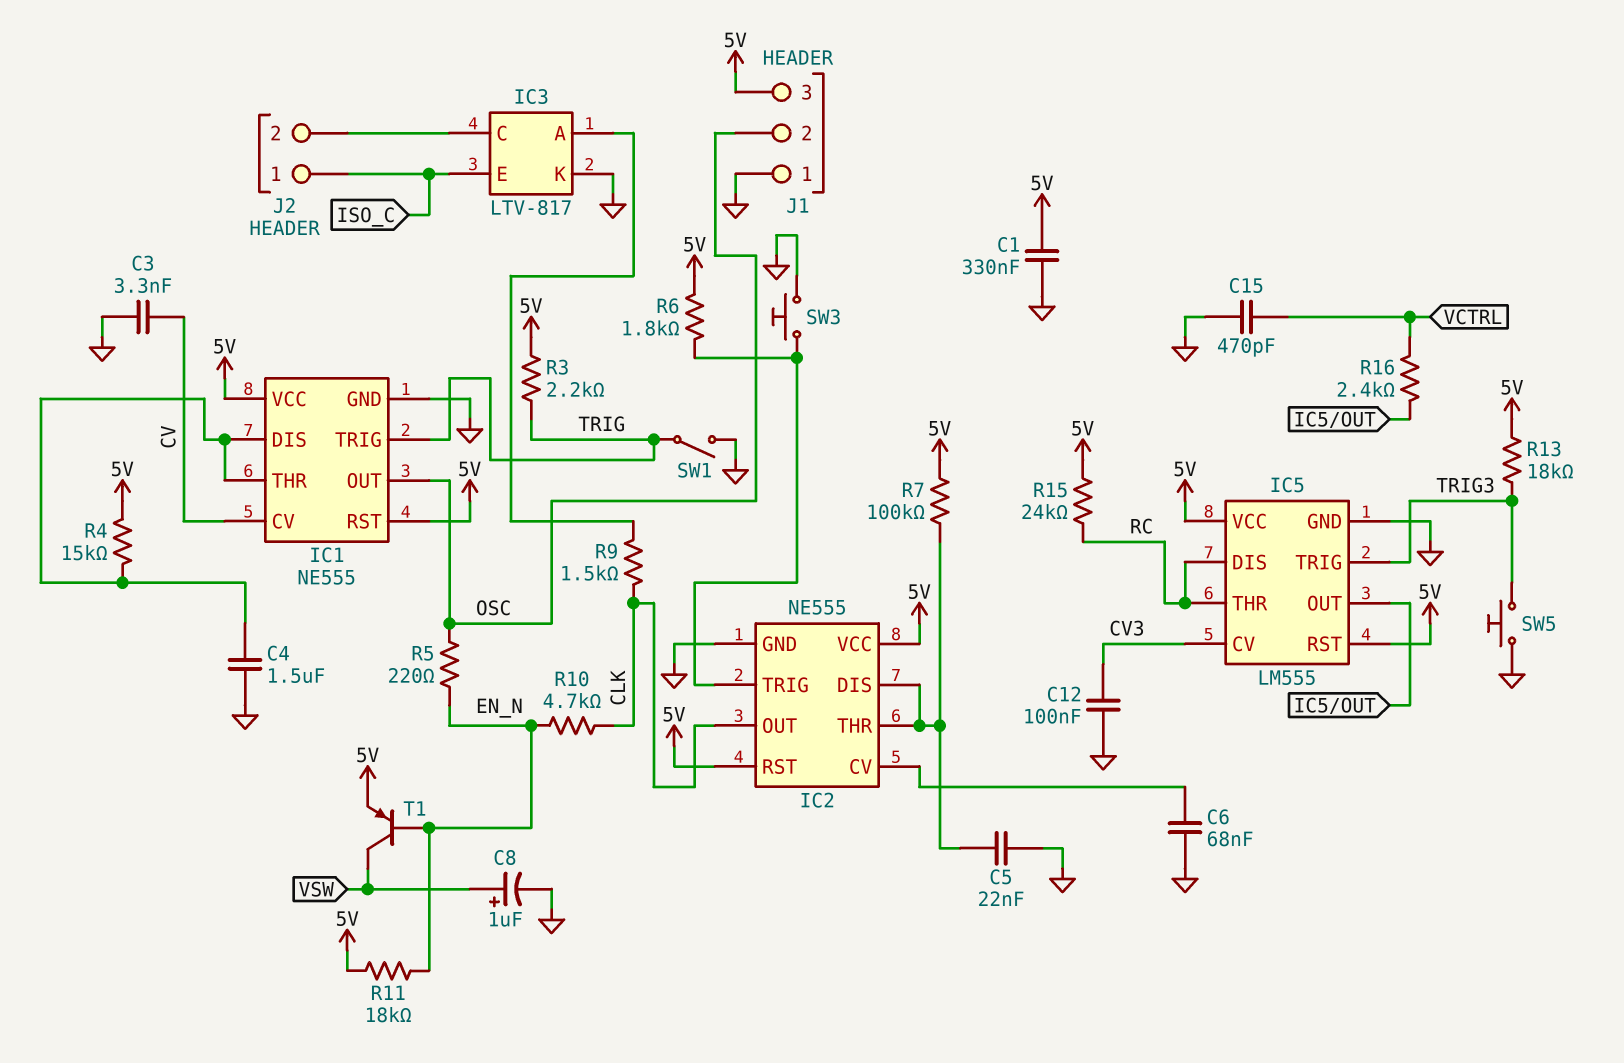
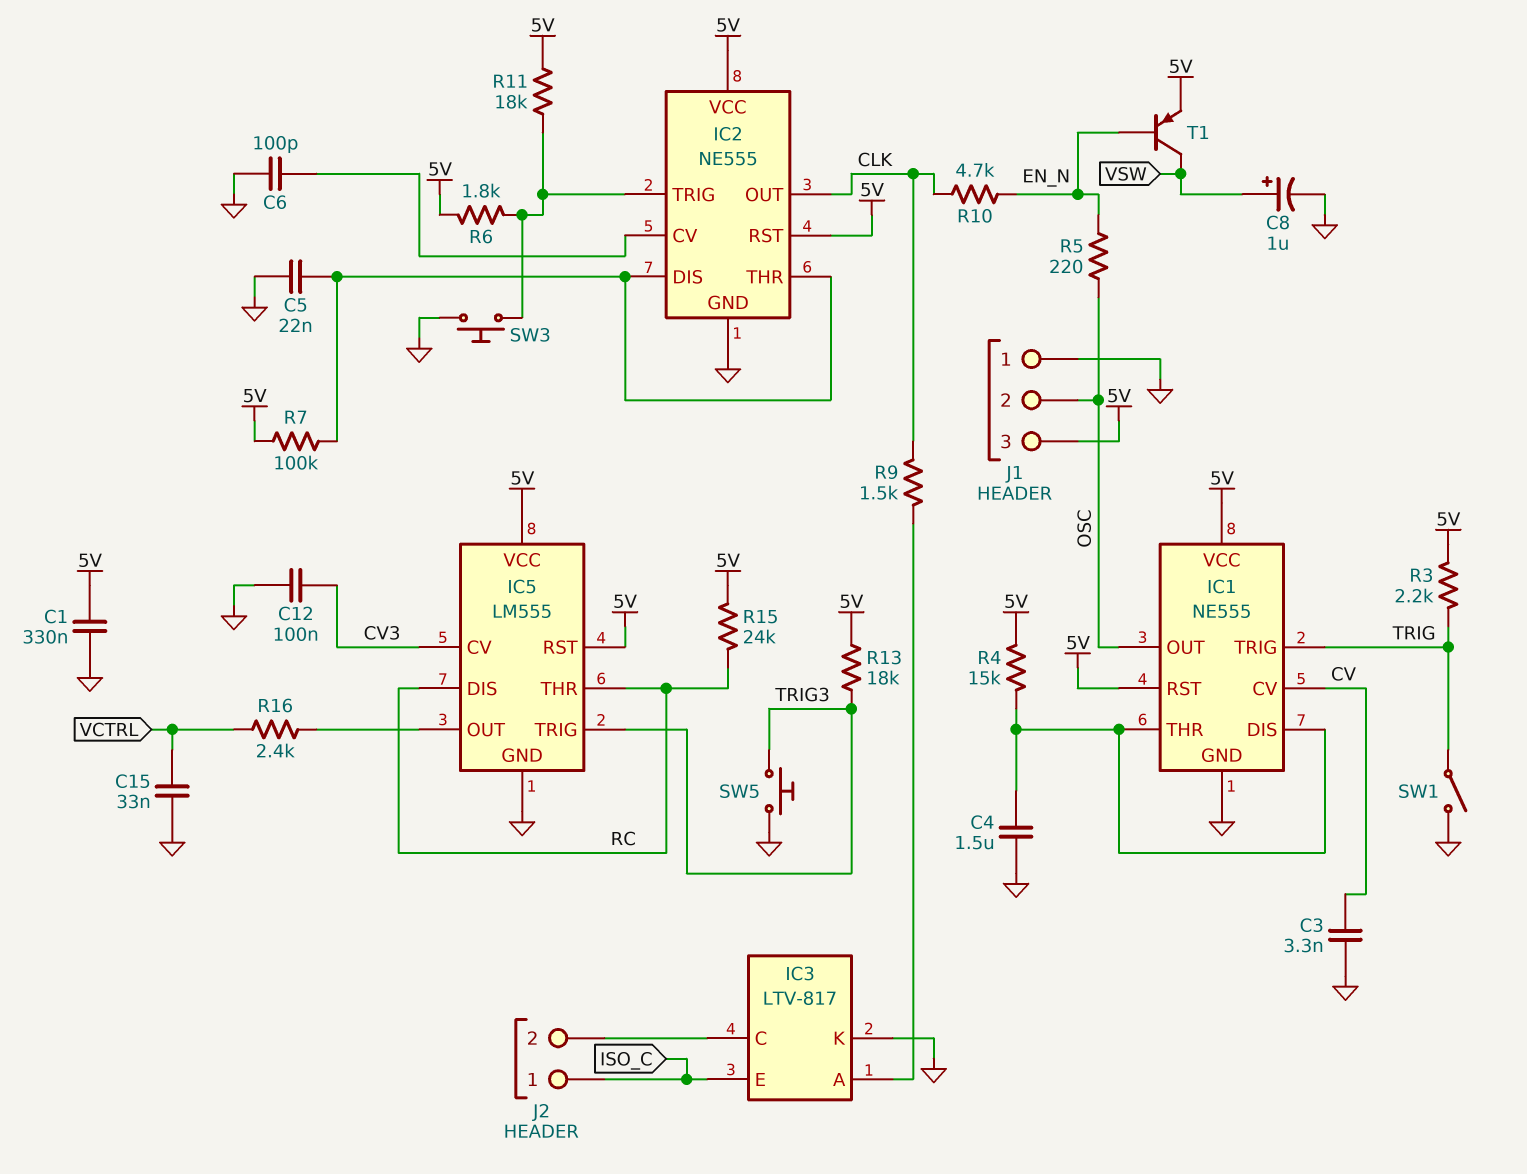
C6: 68nF (GND, IC2/CV) -> 100pF (GND, IC2/CV)
C15: 470pF (GND, VCTRL) -> 33nF (GND, VCTRL)
R11: 18k (5V, EN_N) -> 18k (5V, IC2/TRIG)

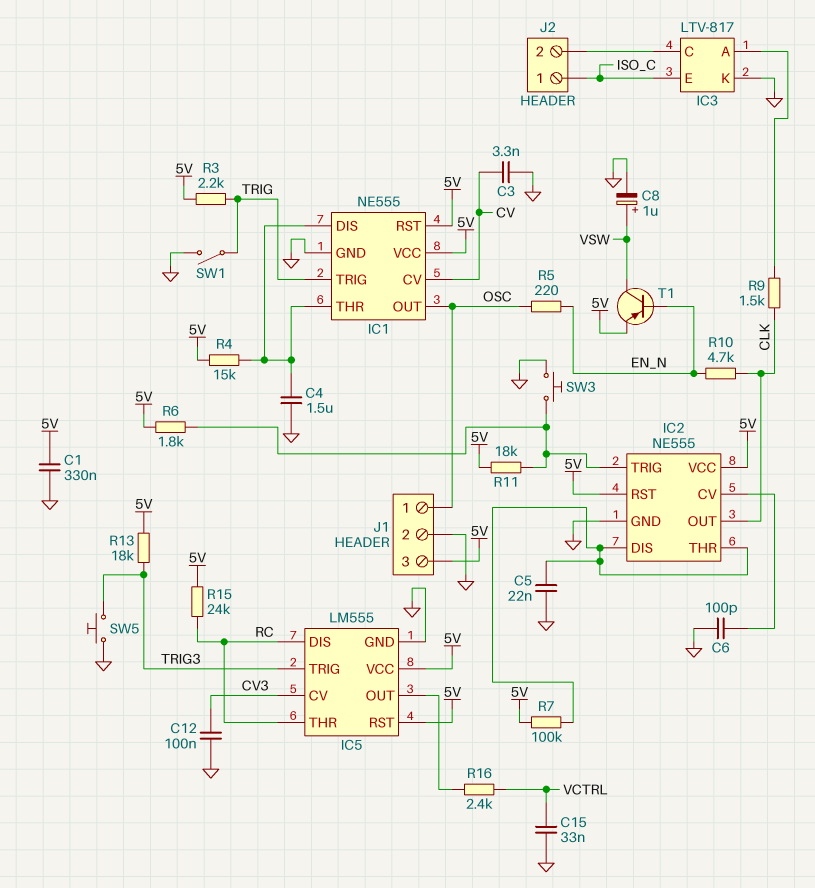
J1 pin 1: GND -> OSC
J1 pin 2: OSC -> GND

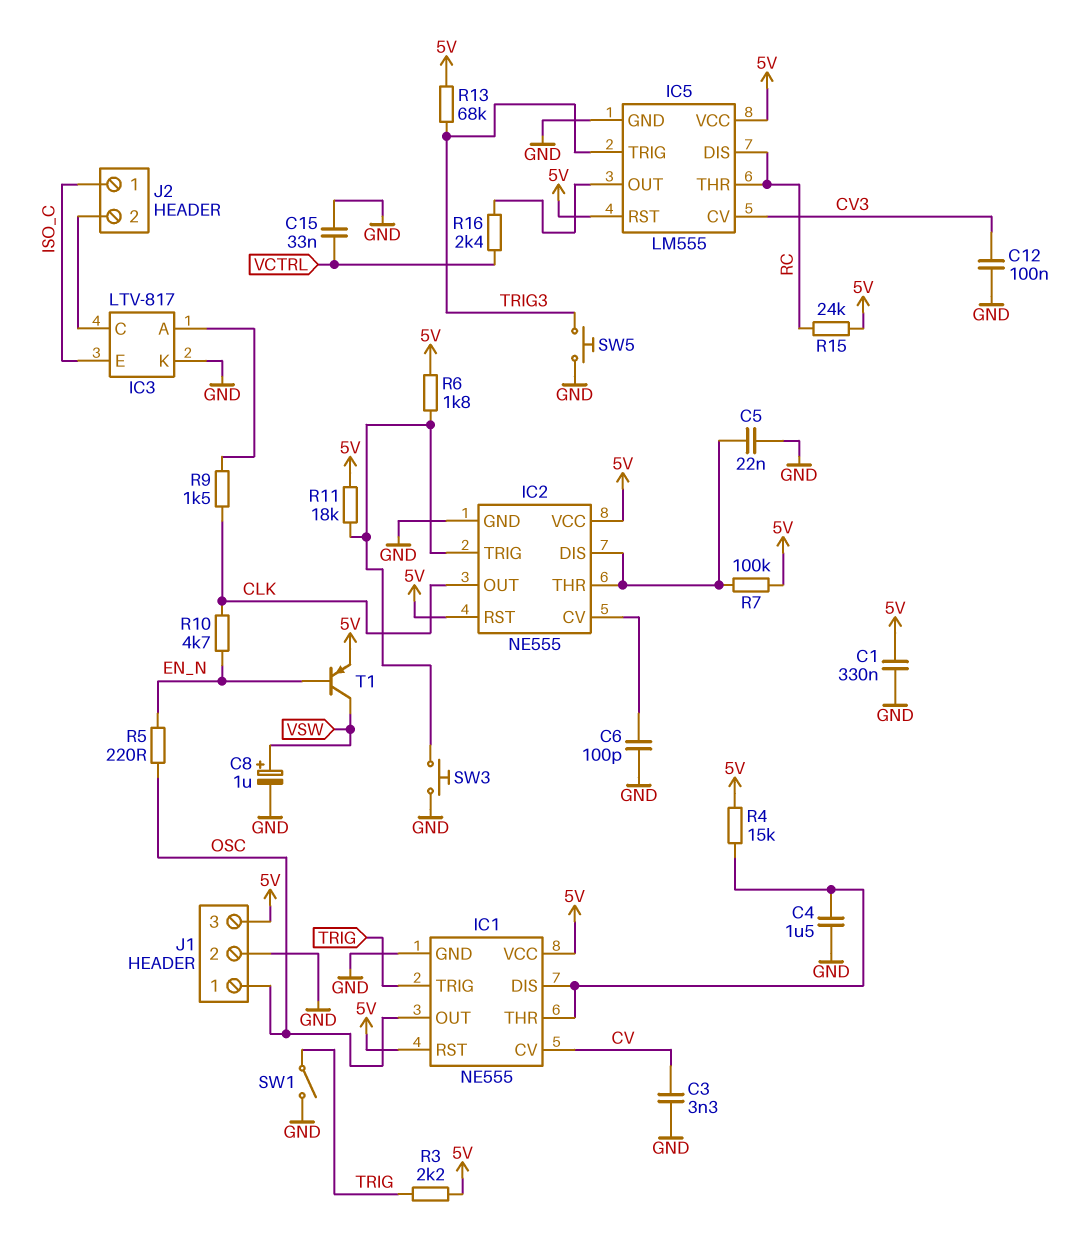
R13: 18k (5V, TRIG3) -> 68k (5V, TRIG3)

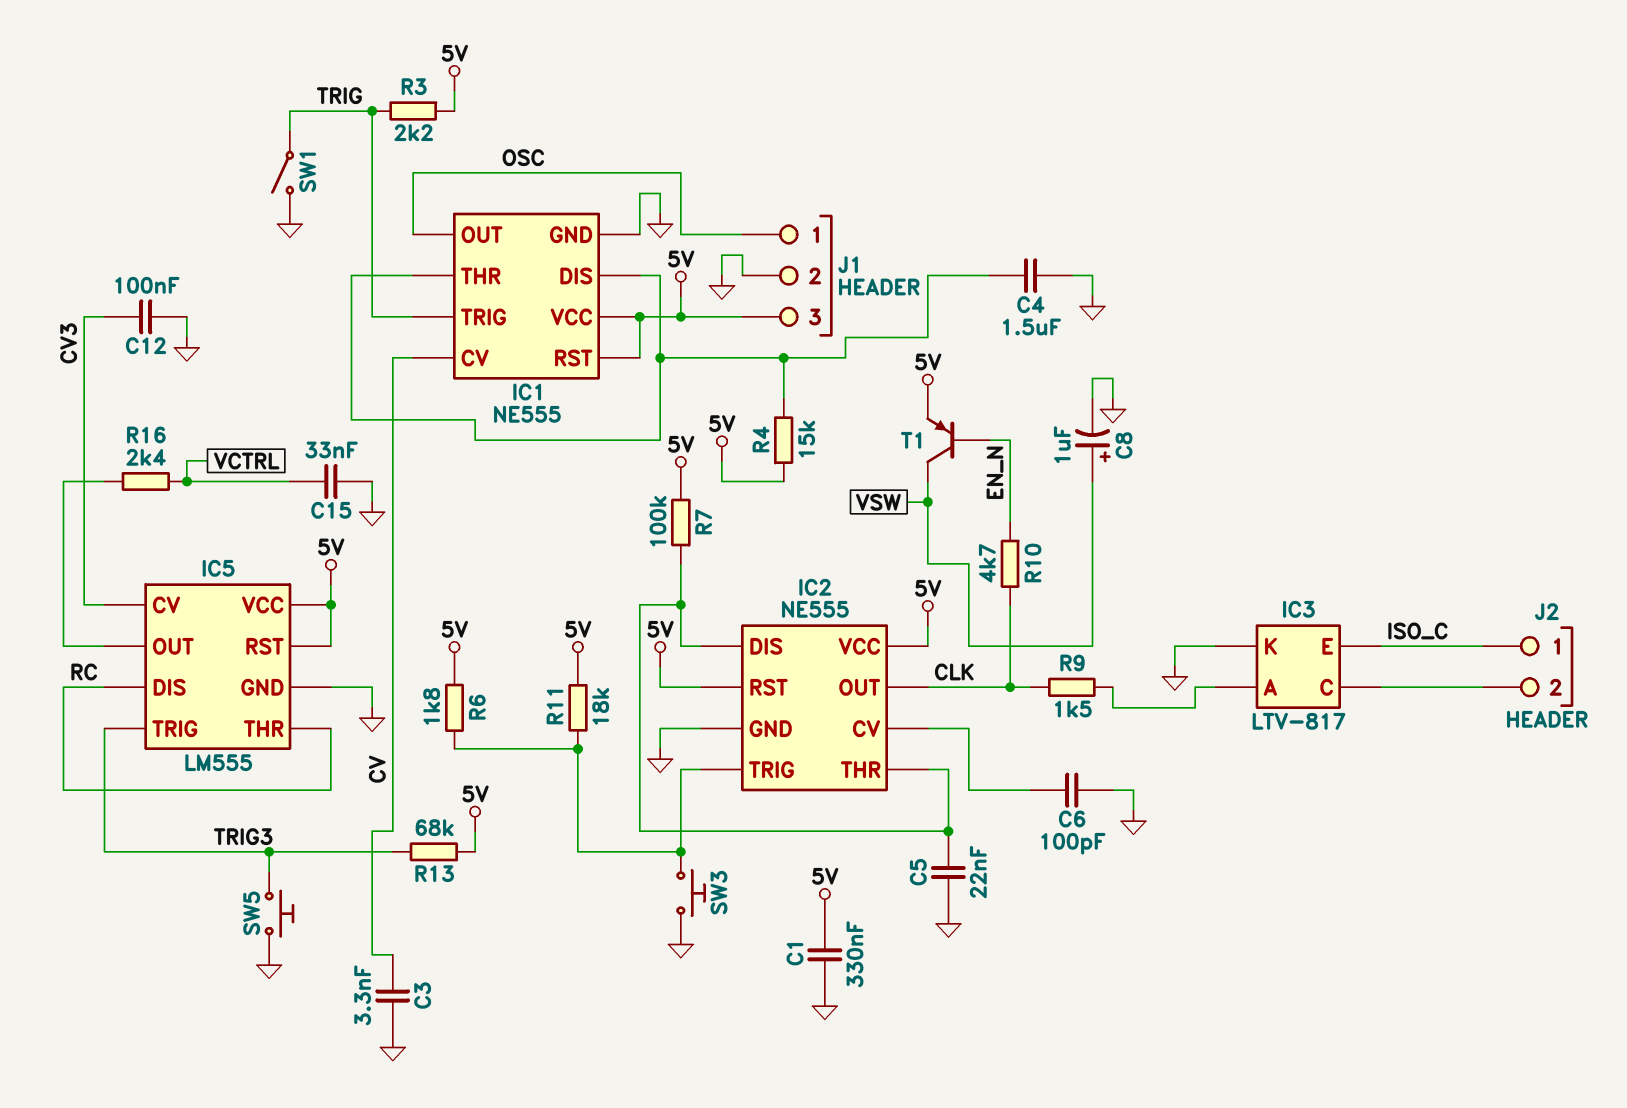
R5: 220 (EN_N, OSC) -> none
R15: 24k (5V, RC) -> none

